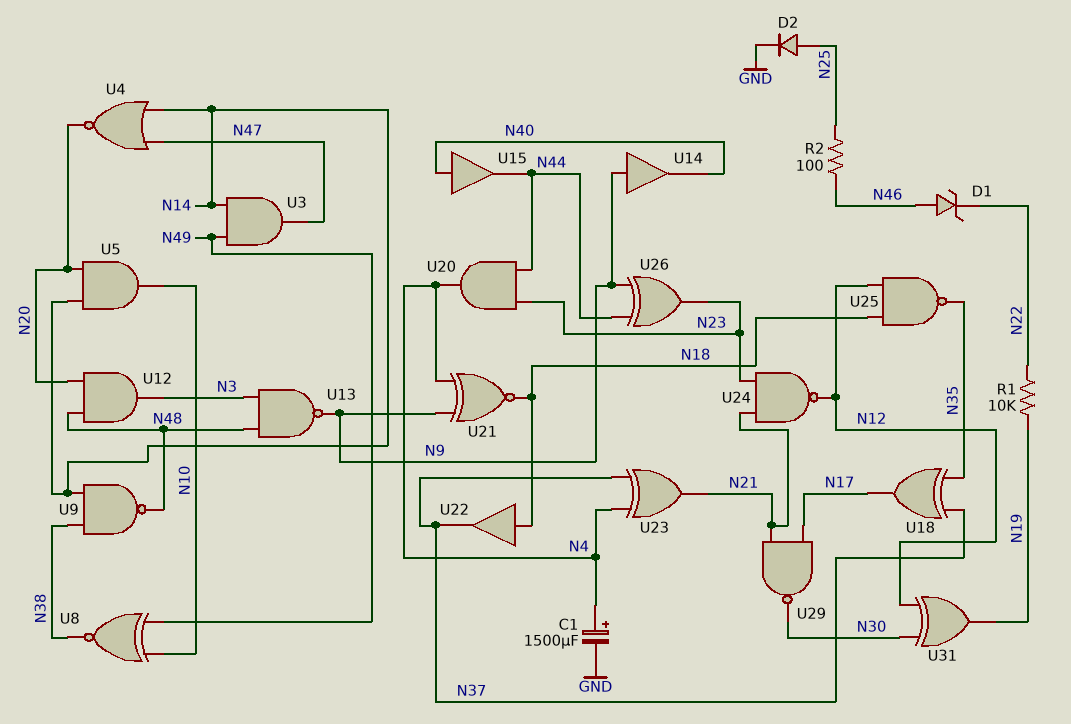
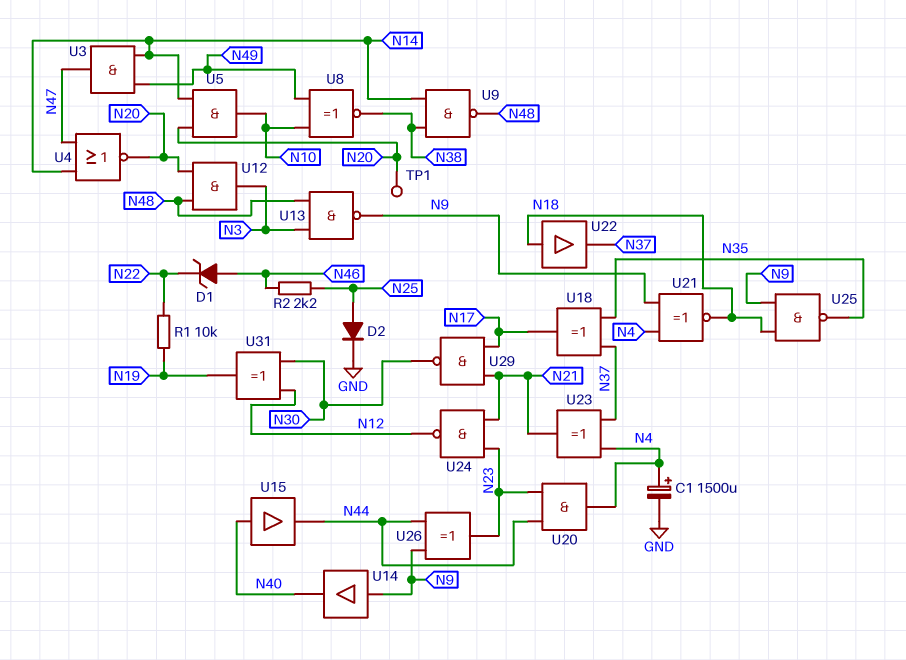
R2: 100 (N25, N46) -> 2.2k (N25, N46)
TP1: none -> test point (N20)
U25: NAND (in N12, in N18, out N35) -> NAND (in N9, in N18, out N35)

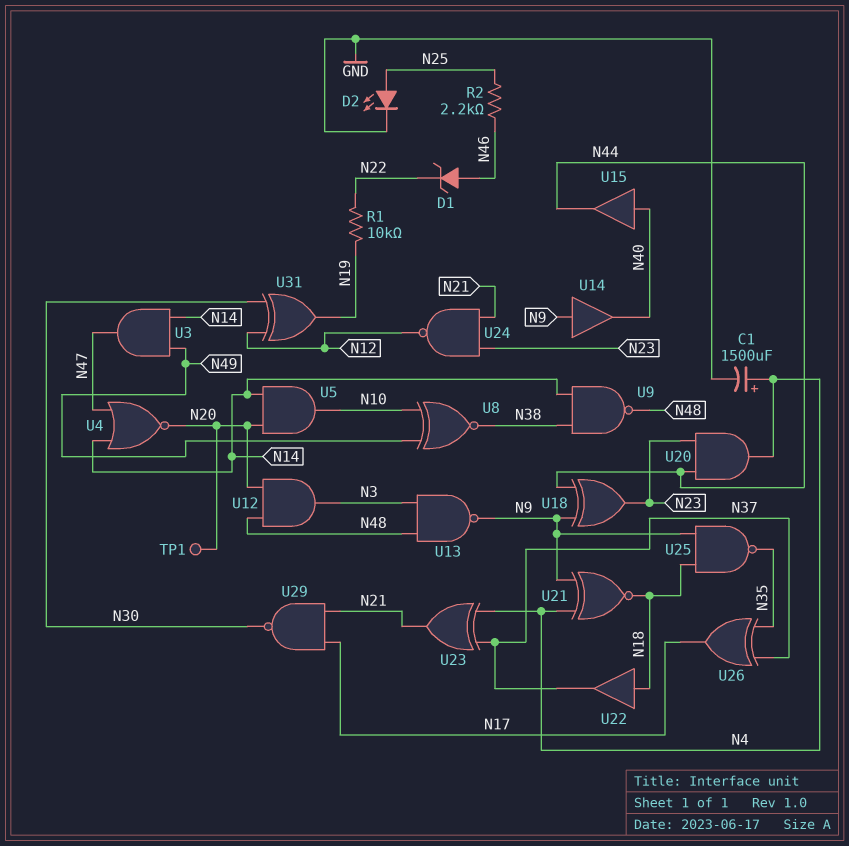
D2: diode (A N25, K GND) -> LED (A N25, K GND)
U18: XOR (in N35, in N37, out N17) -> XOR (in N9, in N44, out N23)
U26: XOR (in N9, in N44, out N23) -> XOR (in N35, in N37, out N17)

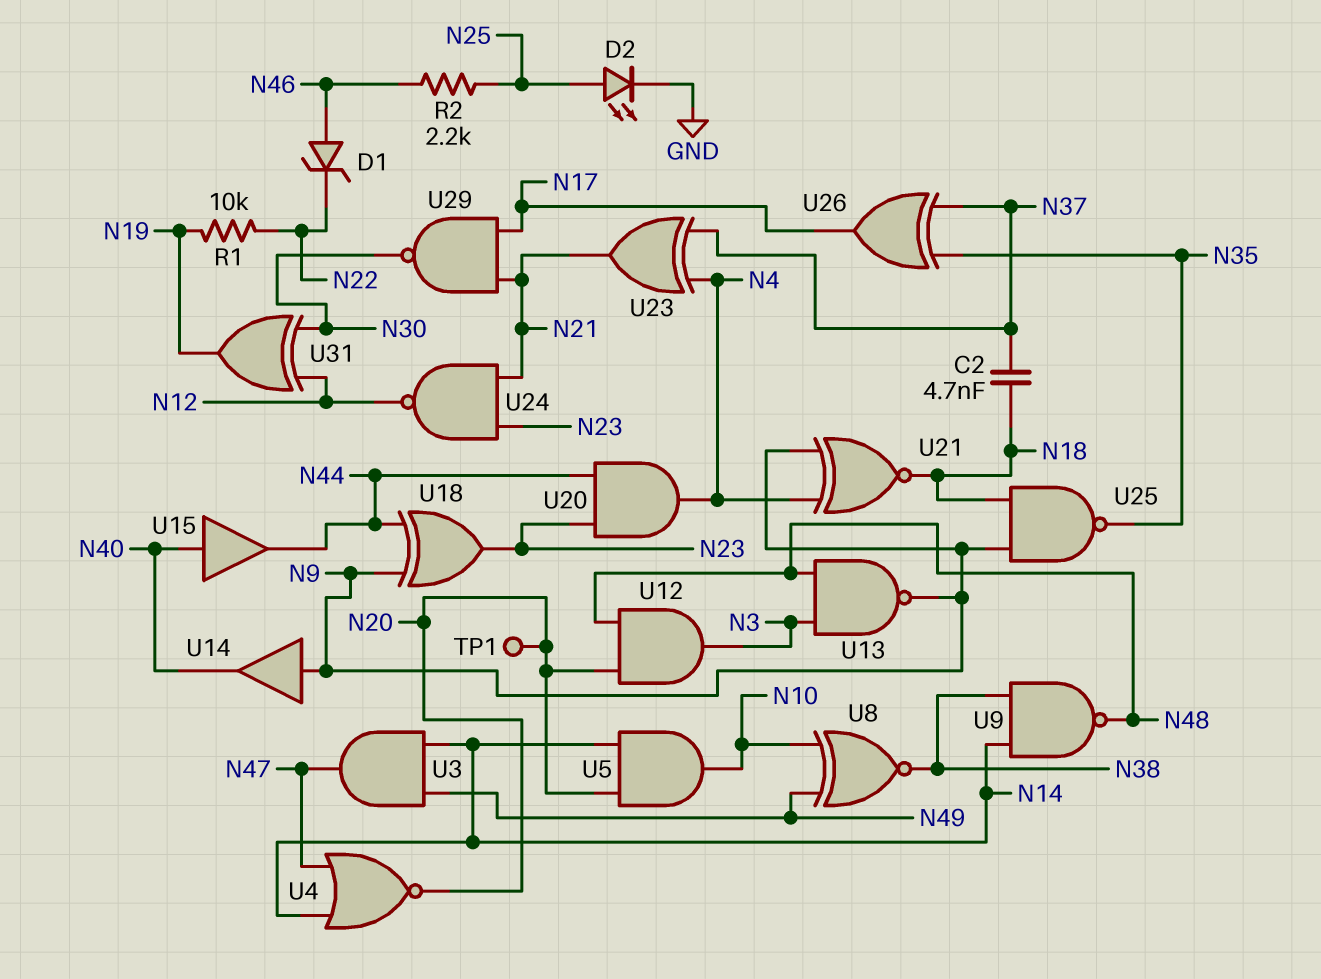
C1: 1500uF (plus N4, minus GND) -> none
C2: none -> 4.7nF (N18, N37)
U22: buffer (in N18, out N37) -> none

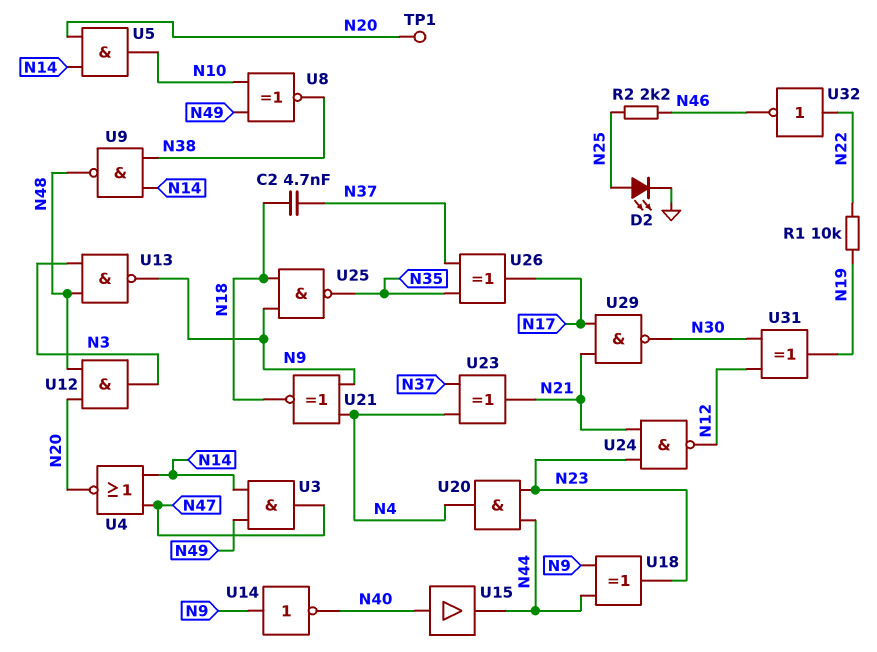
D1: zener (A N46, K N22) -> none
U14: buffer (in N9, out N40) -> NOT (in N9, out N40)
U32: none -> NOT (in N22, out N46)

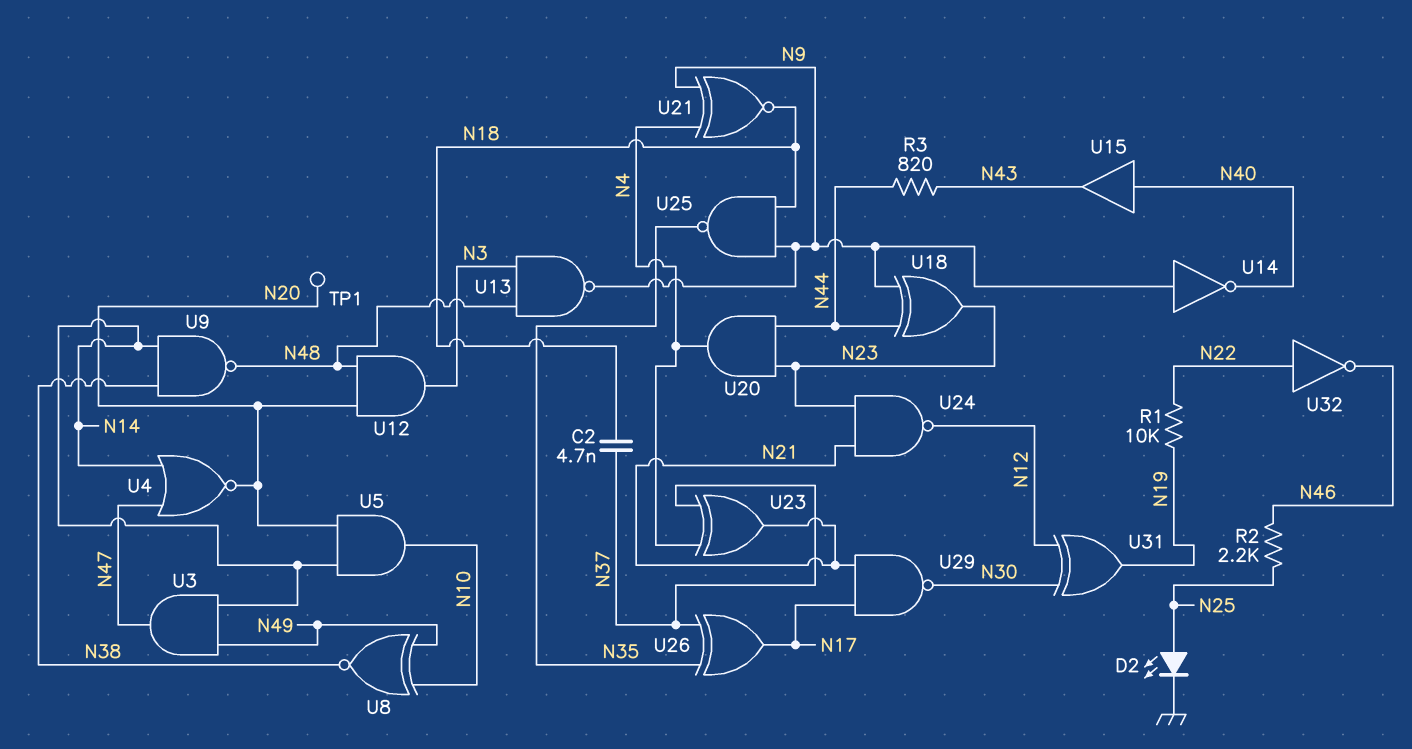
R3: none -> 820 (N43, N44)
U15: buffer (in N40, out N44) -> buffer (in N40, out N43)

